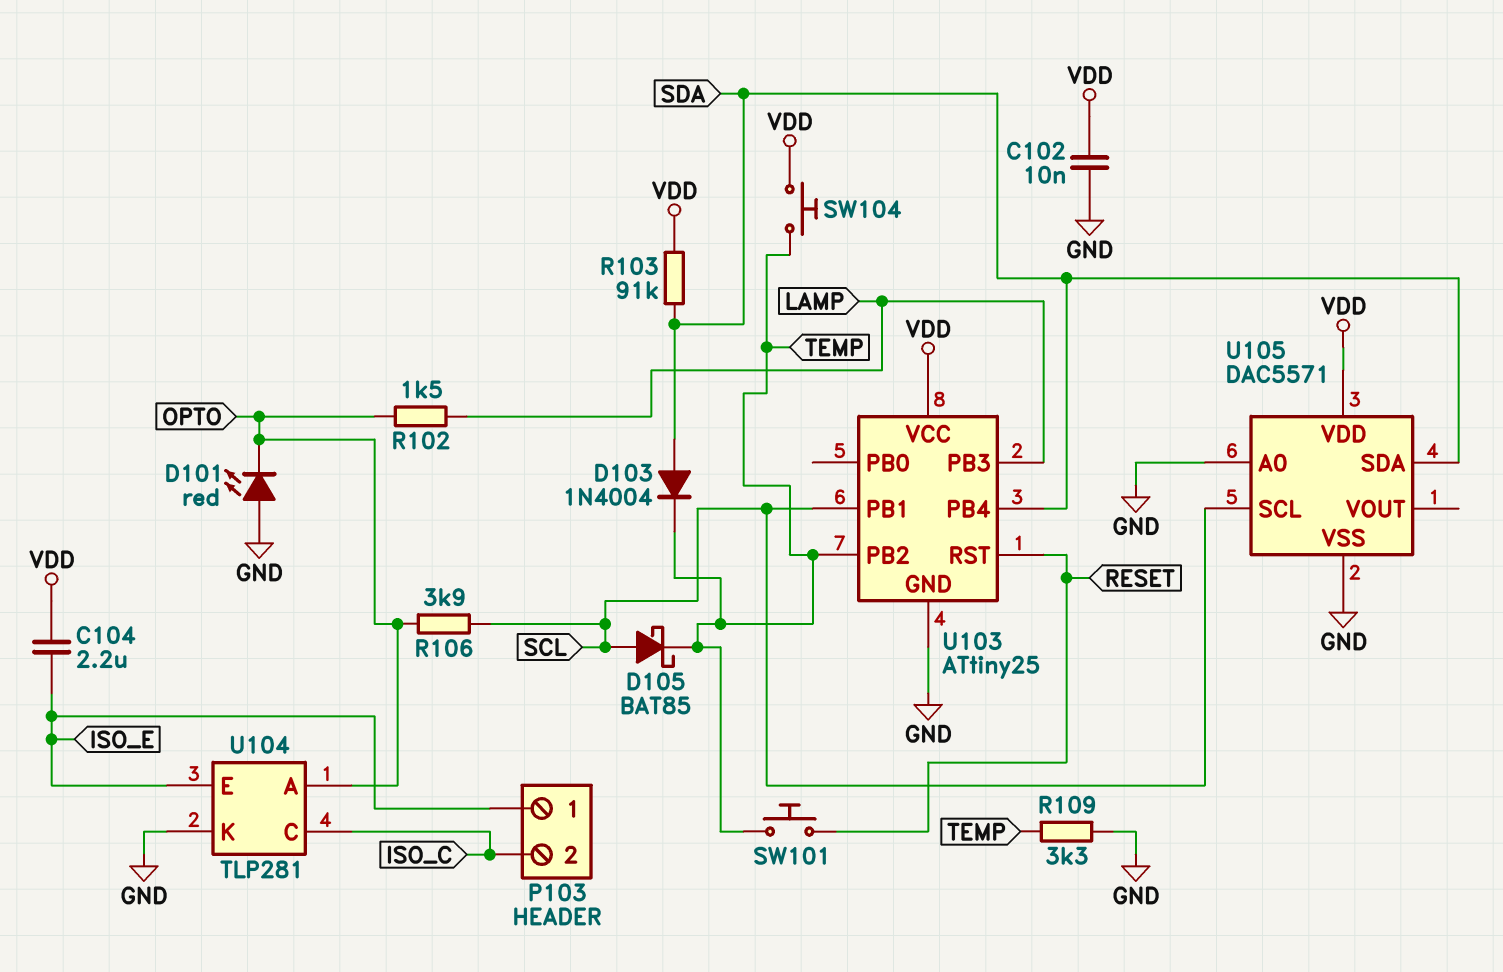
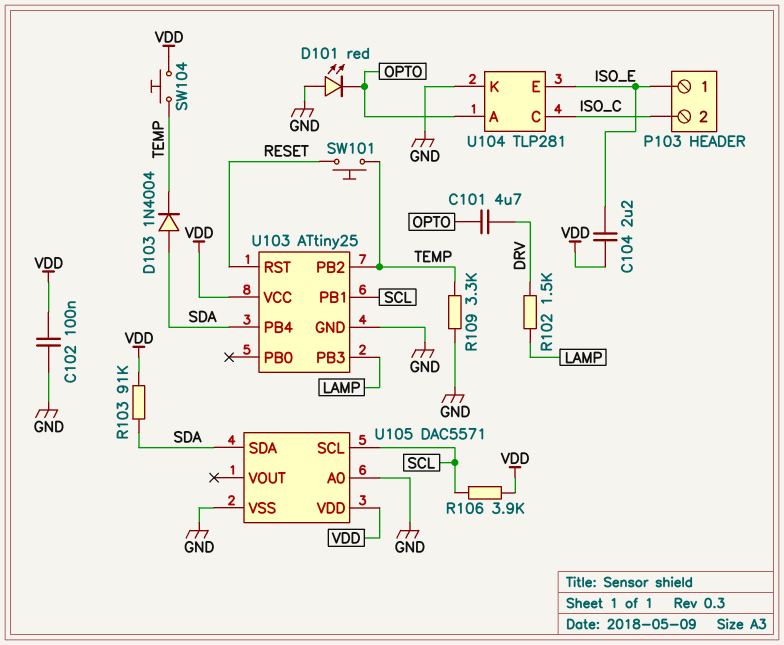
C101: none -> 4.7uF (DRV, OPTO)
C102: 10nF (GND, VDD) -> 100nF (GND, VDD)
D105: schottky BAT85 (A SCL, K TEMP) -> none
R102: 1.5k (LAMP, OPTO) -> 1.5k (DRV, LAMP)
R106: 3.9k (OPTO, SCL) -> 3.9k (SCL, VDD)

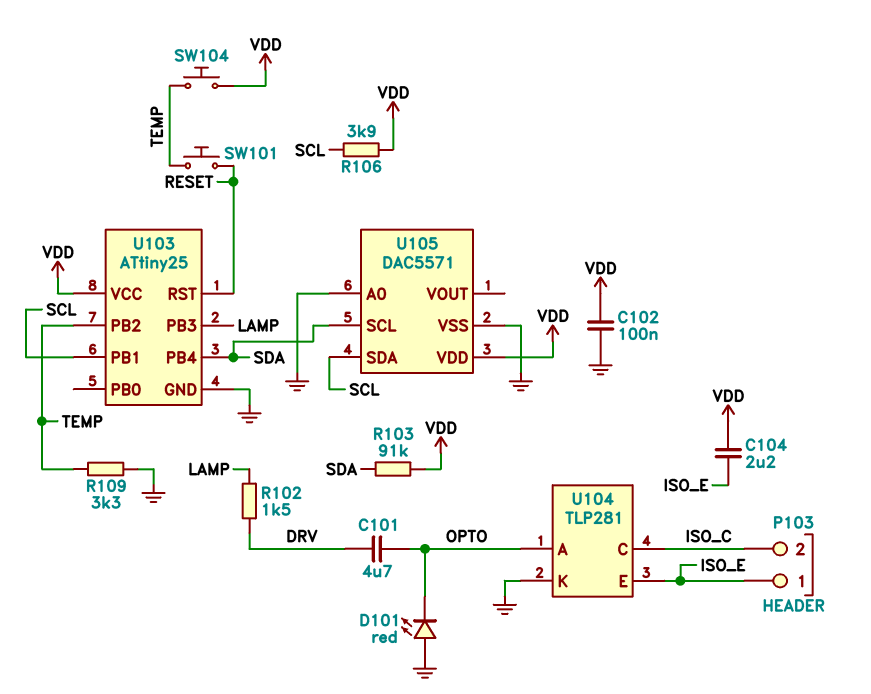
D103: diode 1N4004 (A SDA, K TEMP) -> none
U105 pin SCL: SCL -> SDA
U105 pin SDA: SDA -> SCL

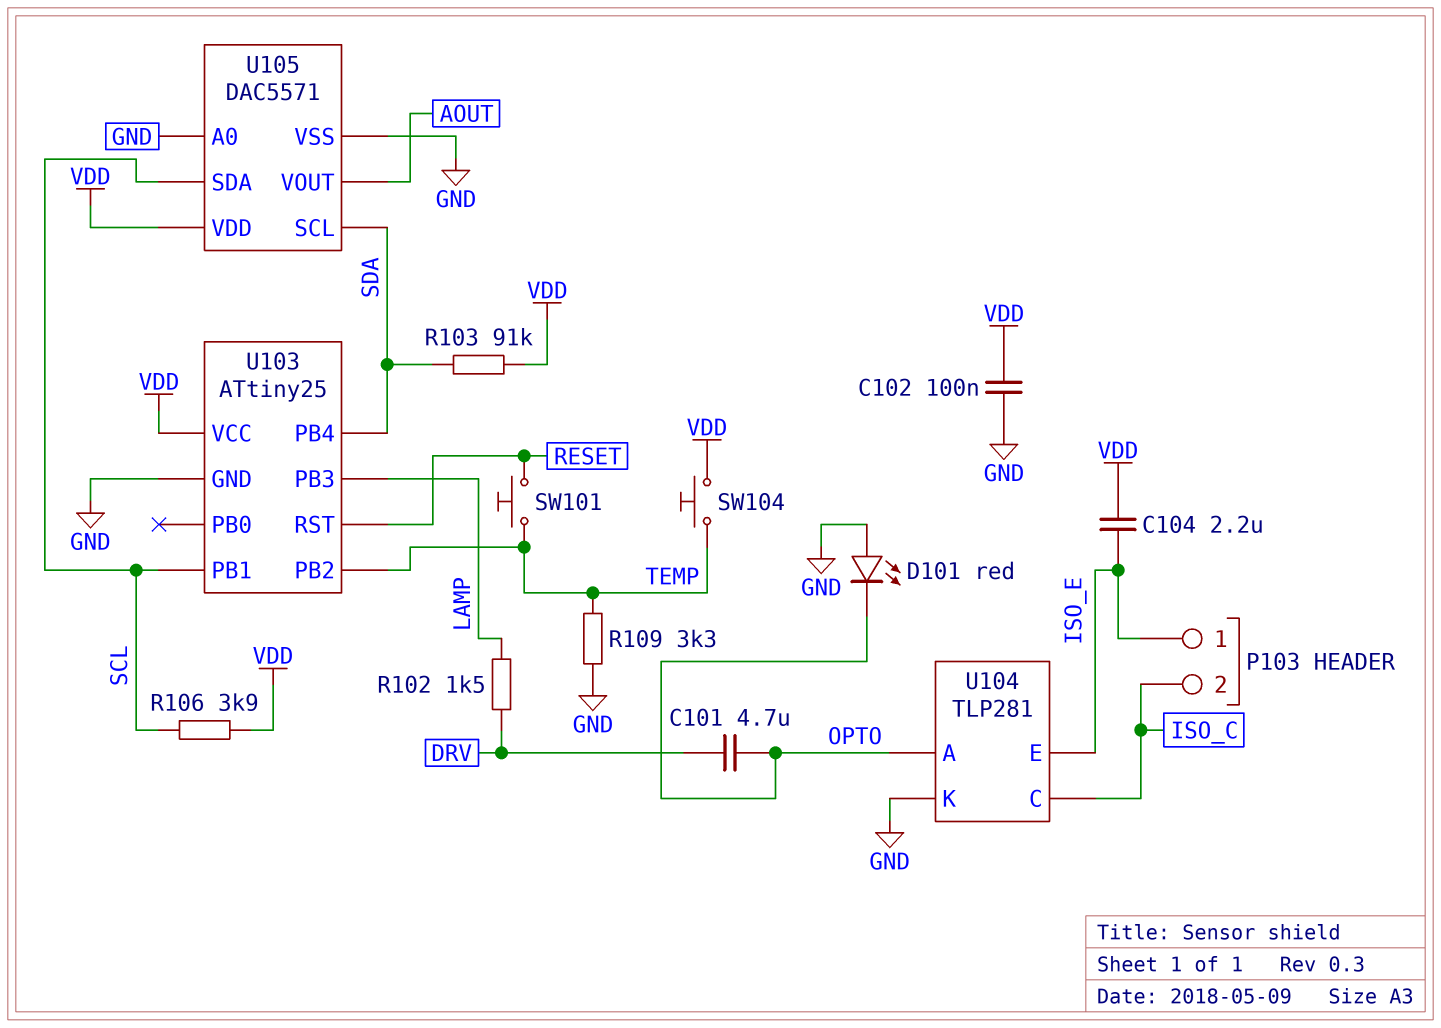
U105 pin VOUT: none -> AOUT

